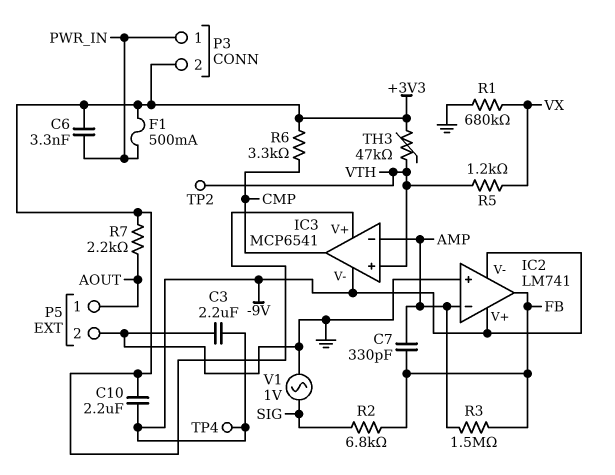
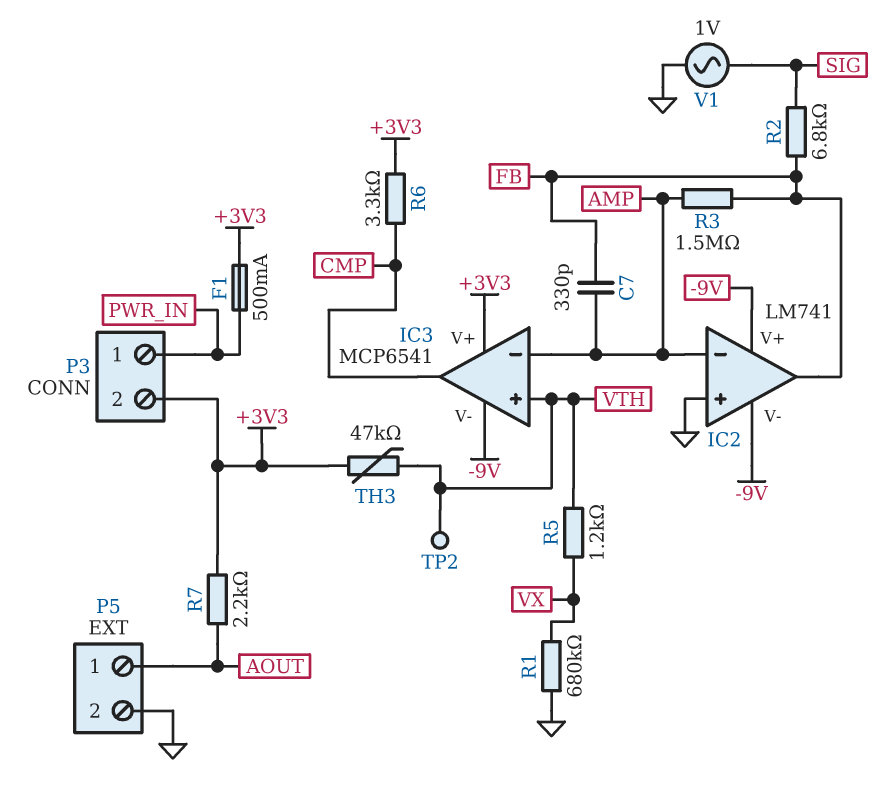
C3: 2.2uF (-9V, GND) -> none
C6: 3.3nF (+3V3, PWR_IN) -> none
C10: 2.2uF (+3V3, -9V) -> none
TP4: test point (-9V) -> none

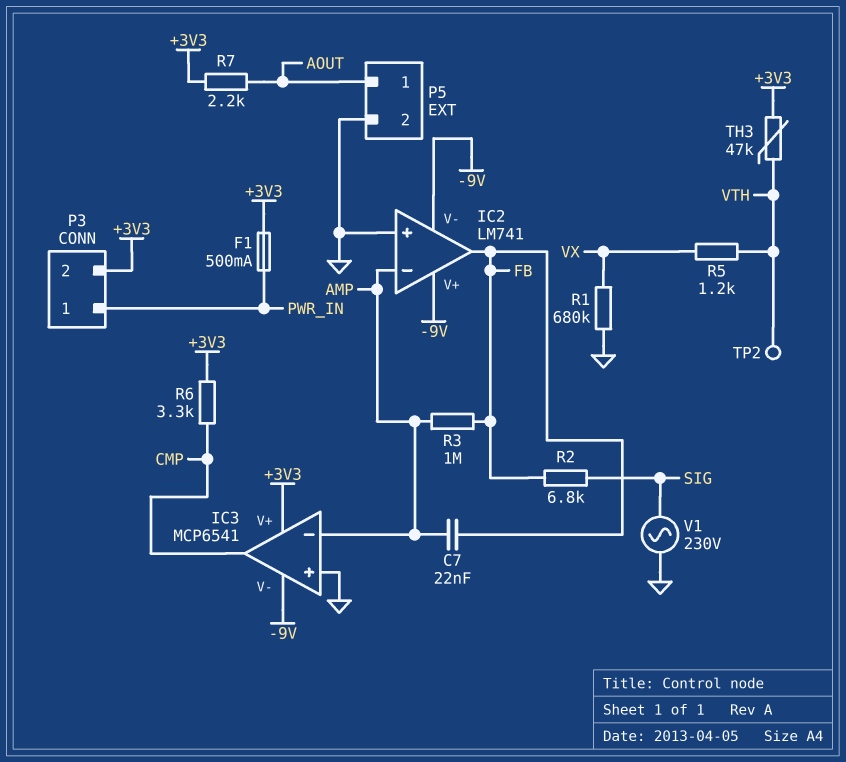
C7: 330pF (AMP, FB) -> 22nF (AMP, FB)
IC3 pin in+: VTH -> GND
R3: 1.5M (AMP, FB) -> 1M (AMP, FB)
V1: AC 1V (GND, SIG) -> AC 230V (GND, SIG)

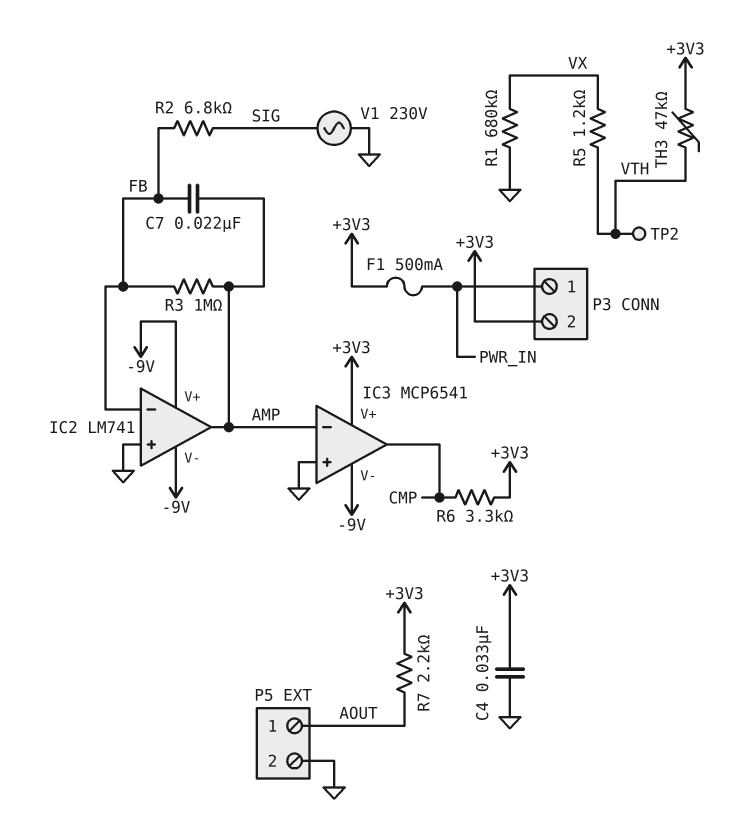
C4: none -> 33nF (+3V3, GND)
IC2 pin in-: AMP -> FB
IC2 pin out: FB -> AMP

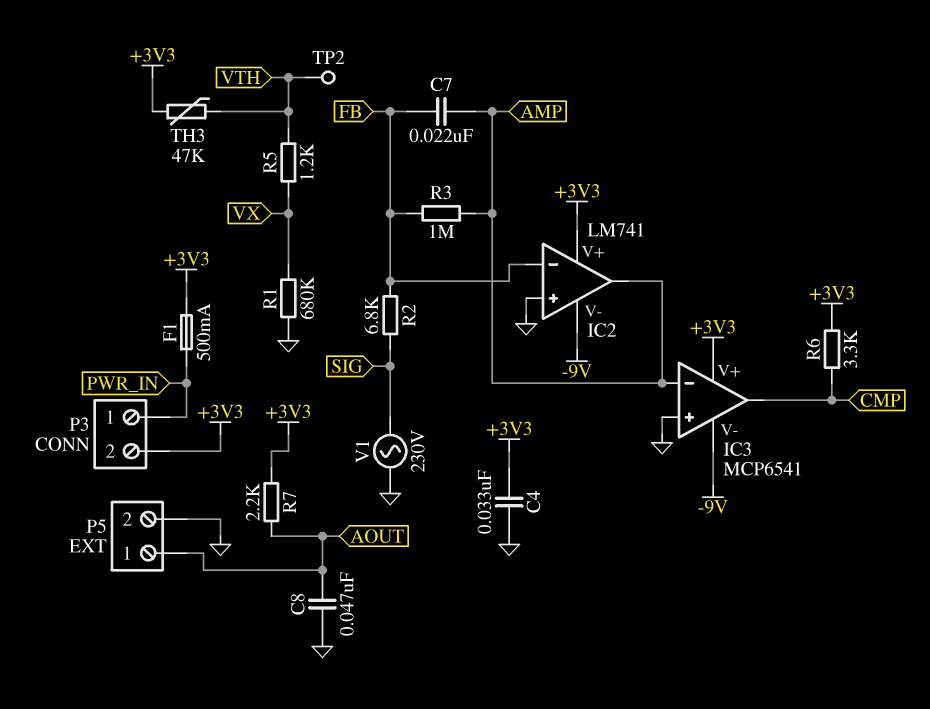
C8: none -> 47nF (AOUT, GND)
IC2 pin V+: -9V -> +3V3

